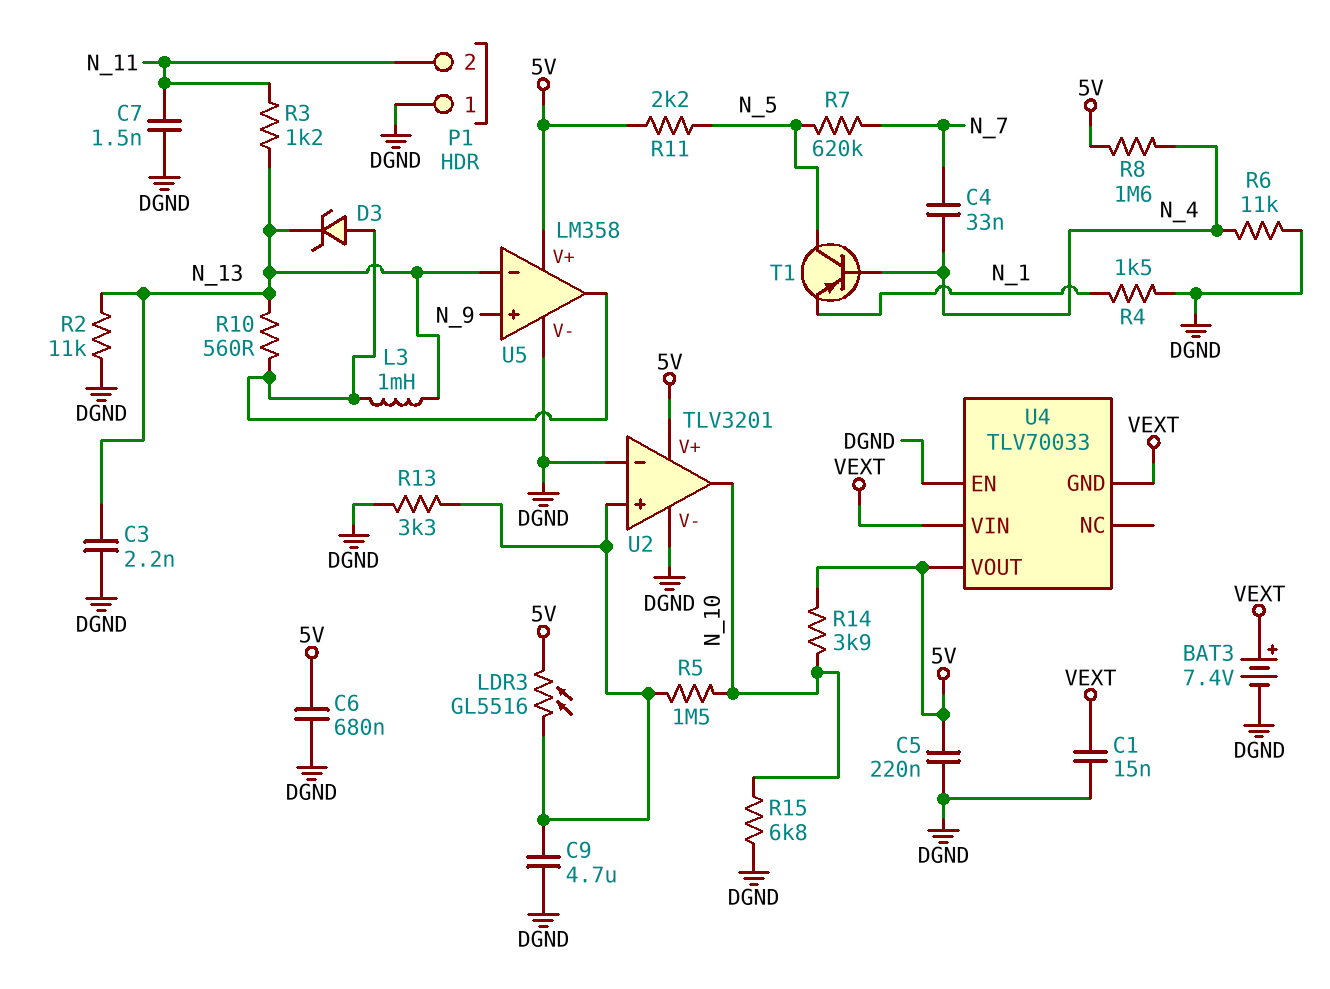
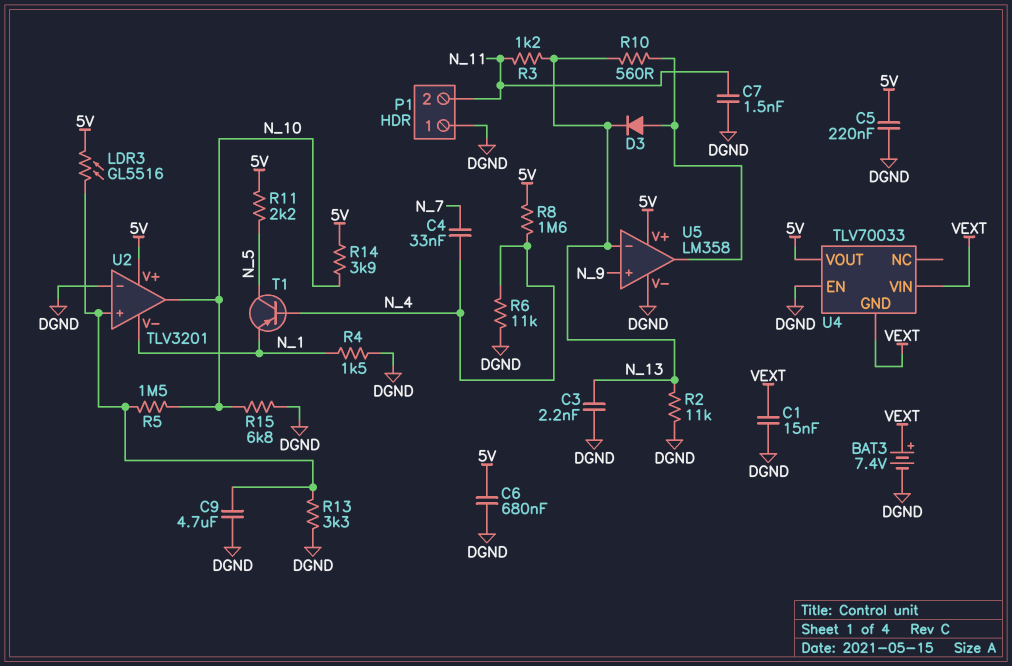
D3: zener (A U5/out, K N_13) -> diode (A U5/out, K N_13)
L3: 1mH (N_13, U5/out) -> none
R7: 620k (N_5, N_7) -> none
U2 pin V-: DGND -> N_1

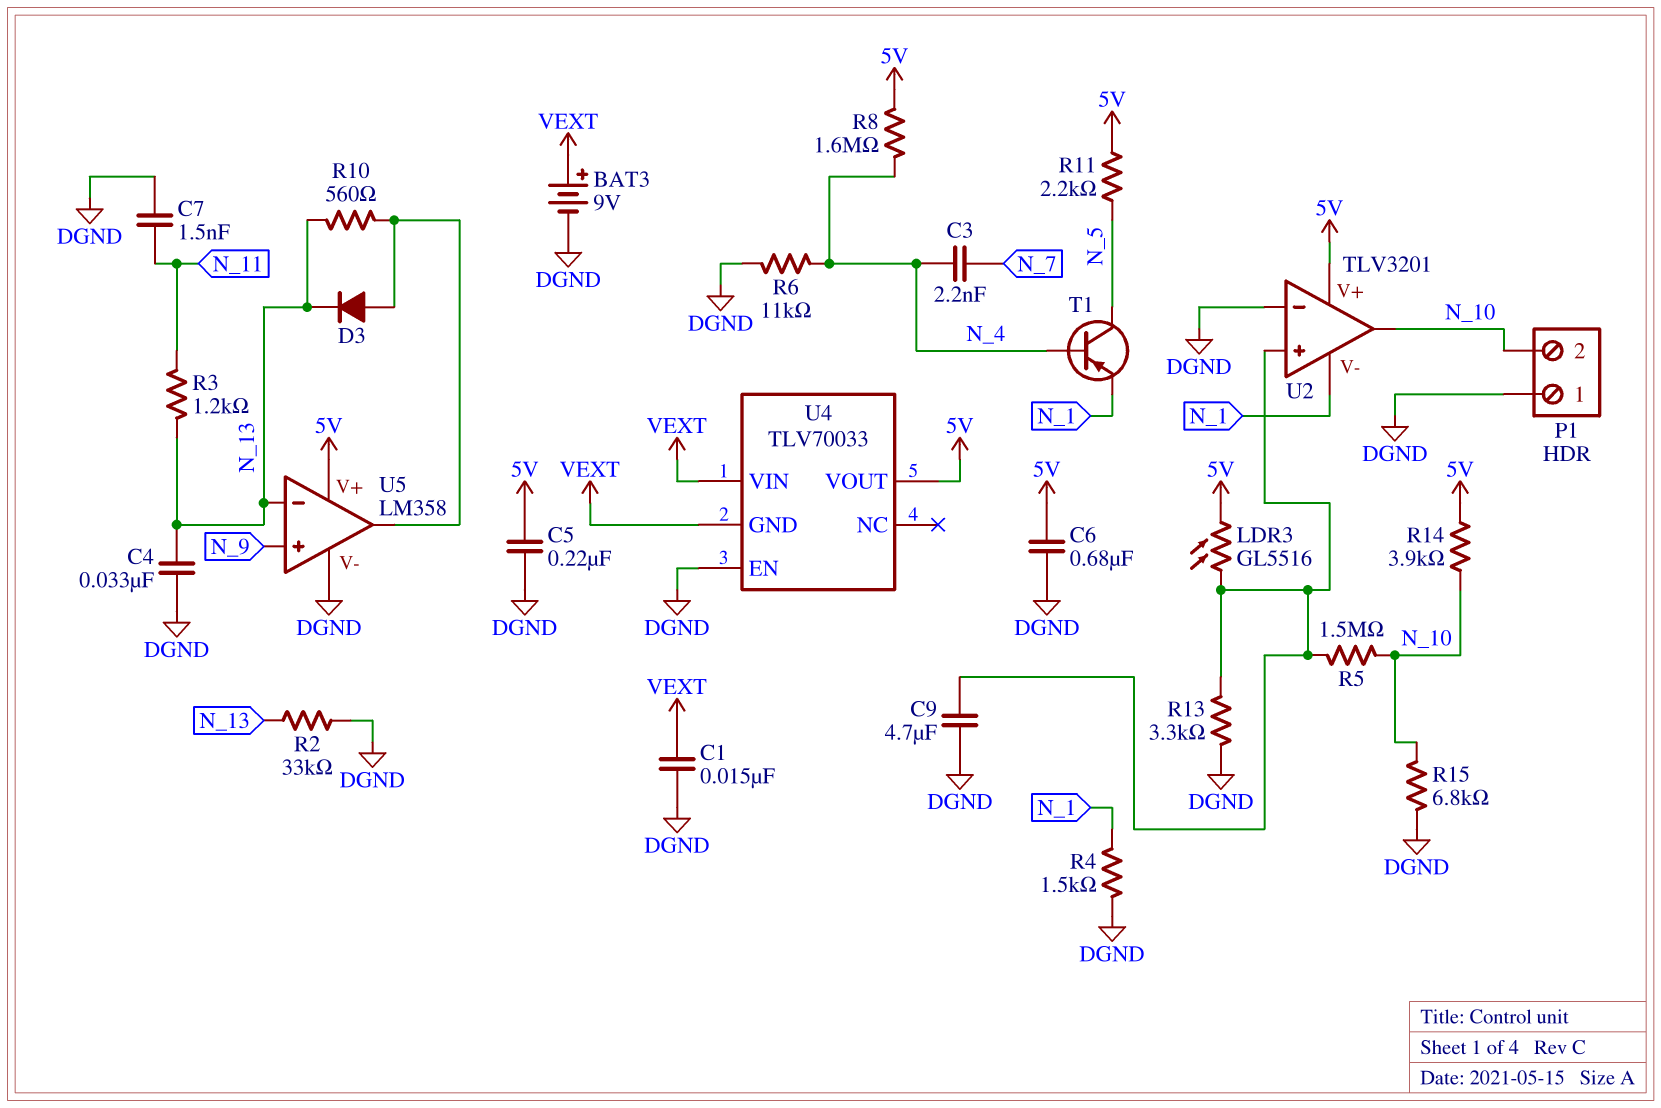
BAT3: 7.4V (plus VEXT, minus DGND) -> 9V (plus VEXT, minus DGND)
C3: 2.2nF (DGND, N_13) -> 2.2nF (N_4, N_7)
C4: 33nF (N_4, N_7) -> 33nF (DGND, N_13)
P1 pin 2: N_11 -> N_10
R2: 11k (DGND, N_13) -> 33k (DGND, N_13)

